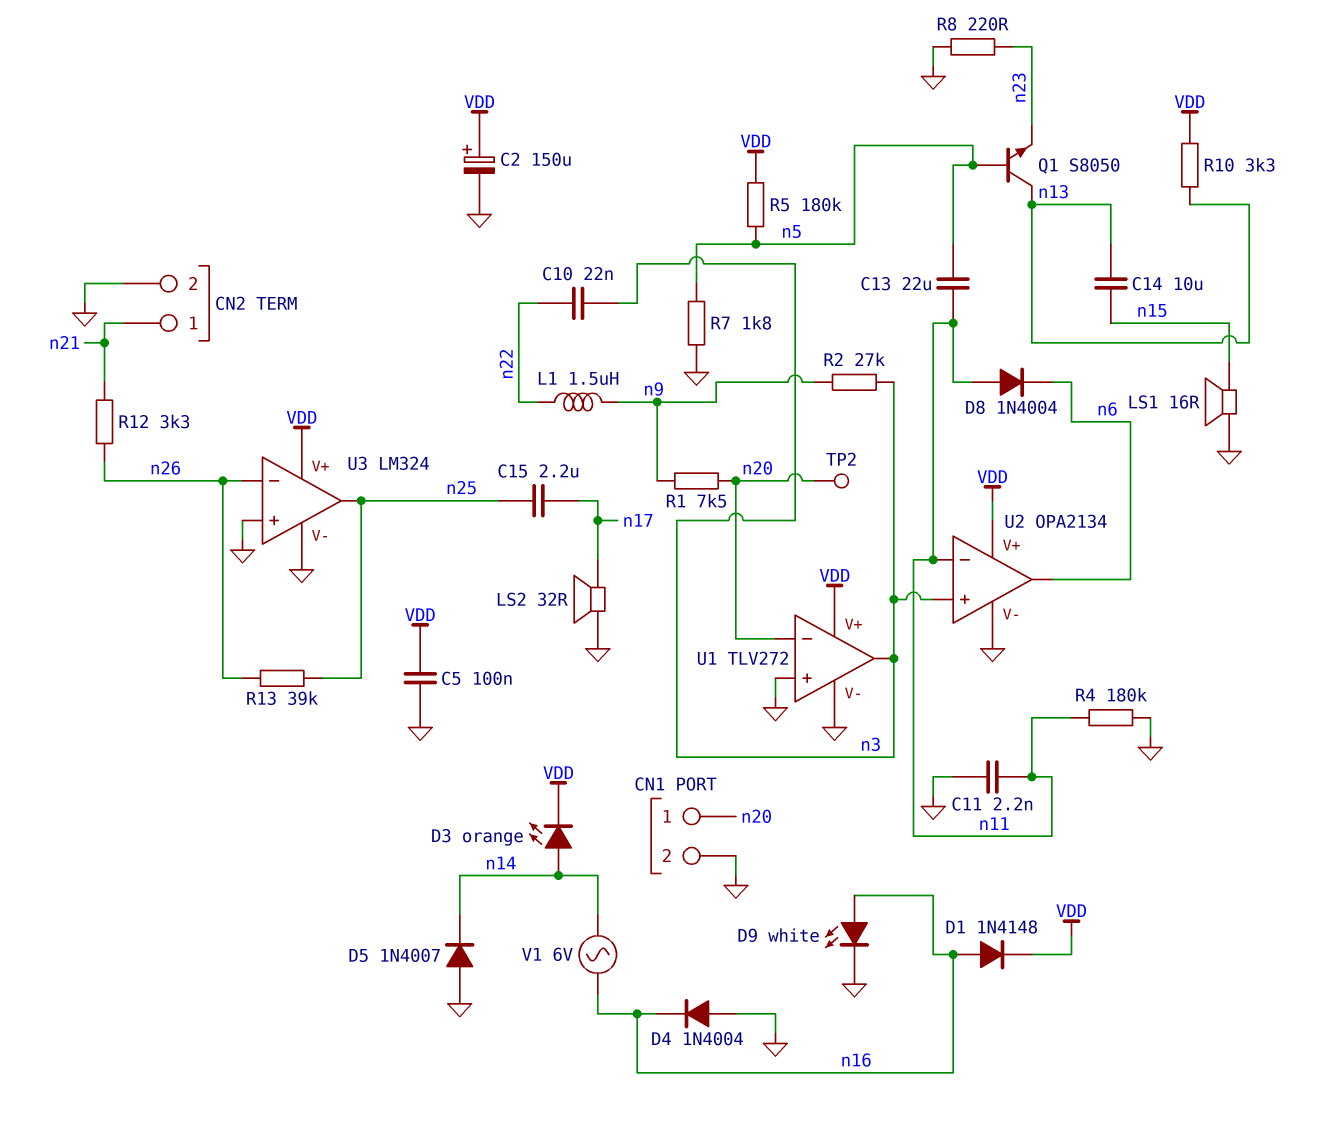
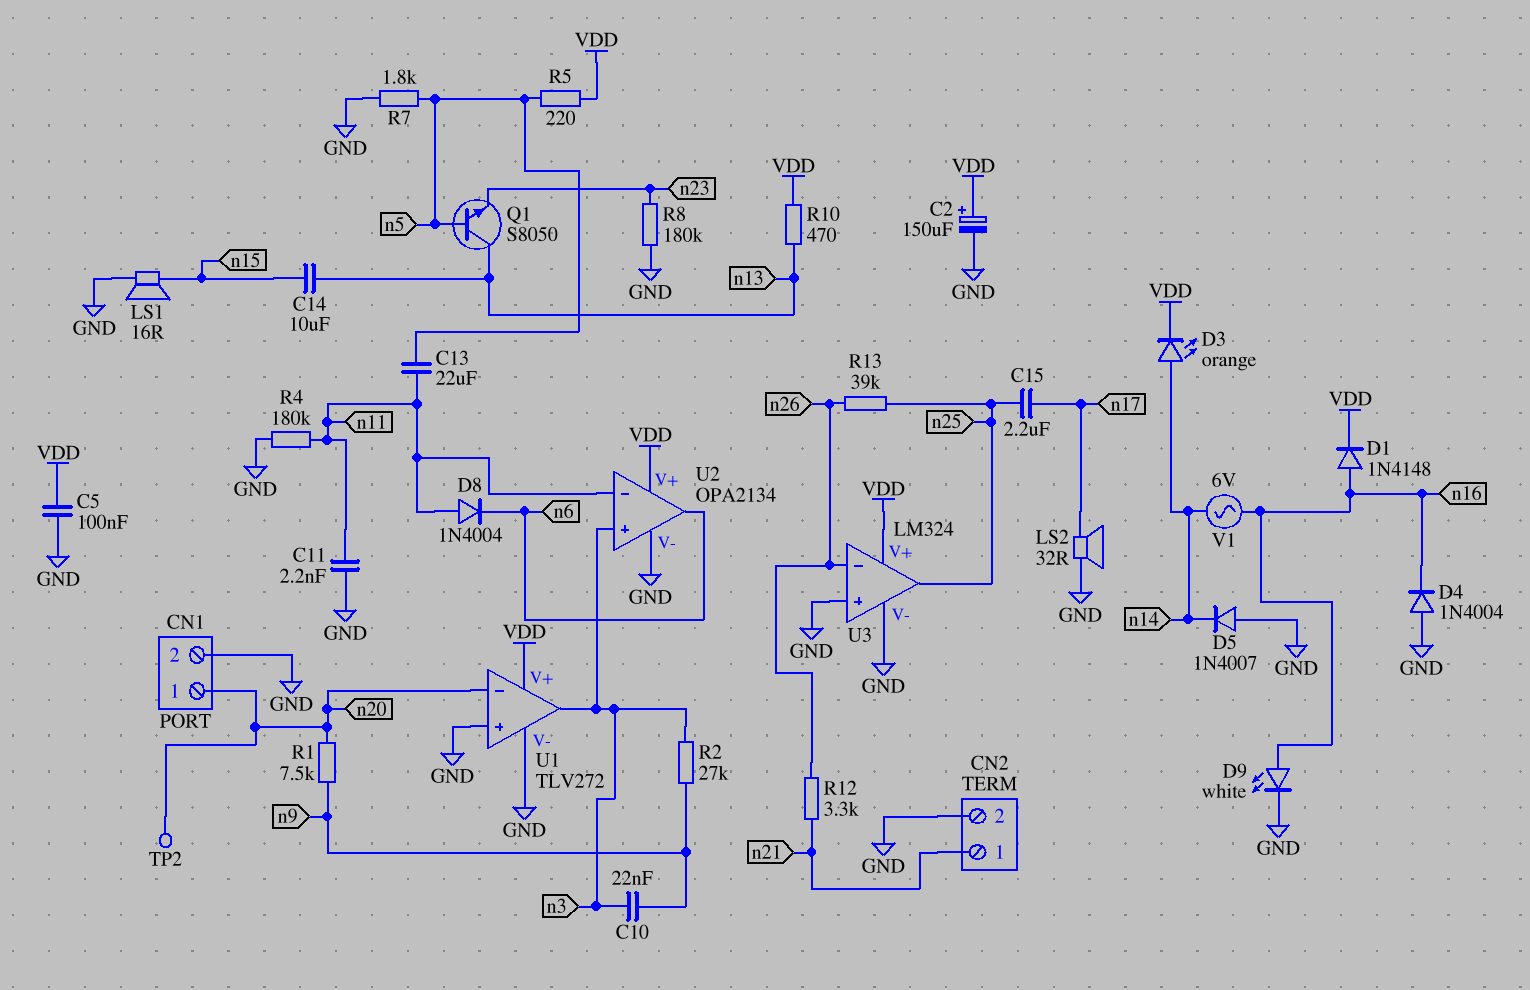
C10: 22nF (n3, n22) -> 22nF (n3, n9)
L1: 1.5uH (n9, n22) -> none
R5: 180k (VDD, n5) -> 220 (VDD, n5)
R8: 220 (GND, n23) -> 180k (GND, n23)
R10: 3.3k (VDD, n13) -> 470 (VDD, n13)

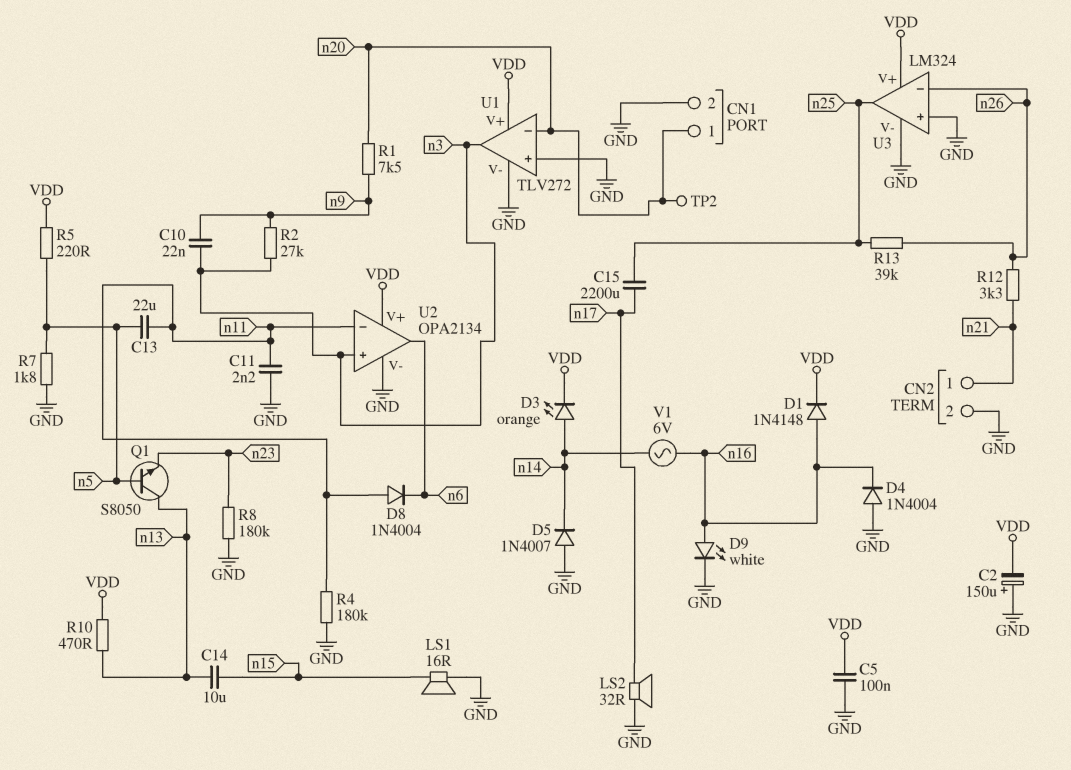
C2: 150uF (plus VDD, minus GND) -> 150uF (plus GND, minus VDD)
C15: 2.2uF (n17, n25) -> 2200uF (n17, n25)

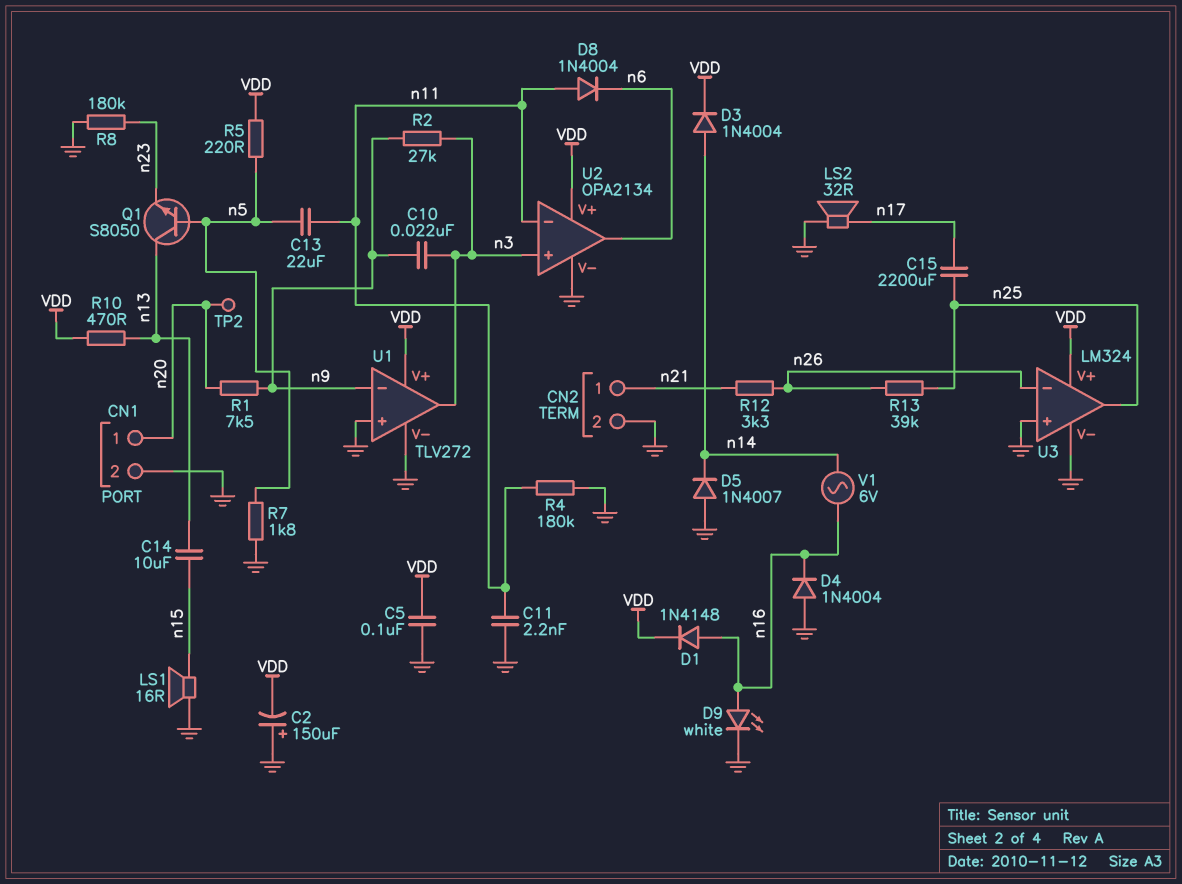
D3: LED orange (A n14, K VDD) -> diode 1N4004 (A n14, K VDD)
U1 pin in-: n20 -> n9

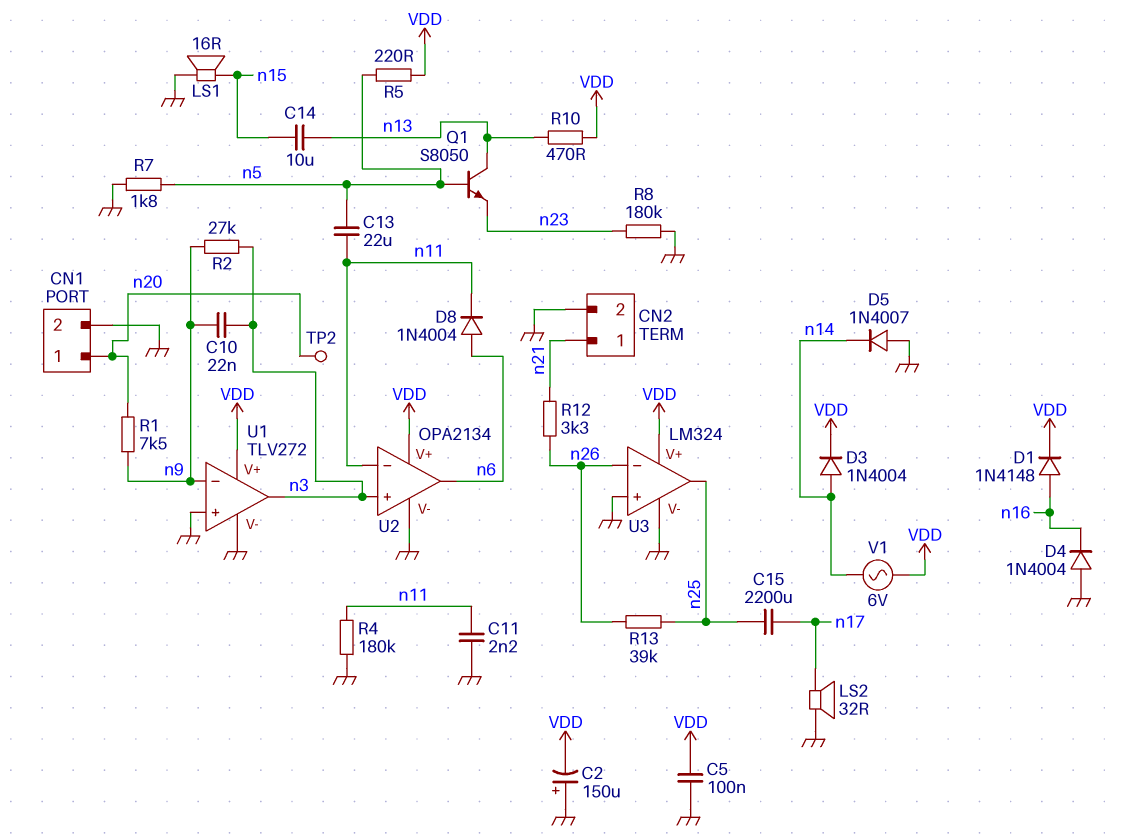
D8: diode 1N4004 (A n11, K n6) -> diode 1N4004 (A n6, K n11)
D9: LED white (A n16, K GND) -> none
V1: AC 6V (n14, n16) -> AC 6V (VDD, n14)

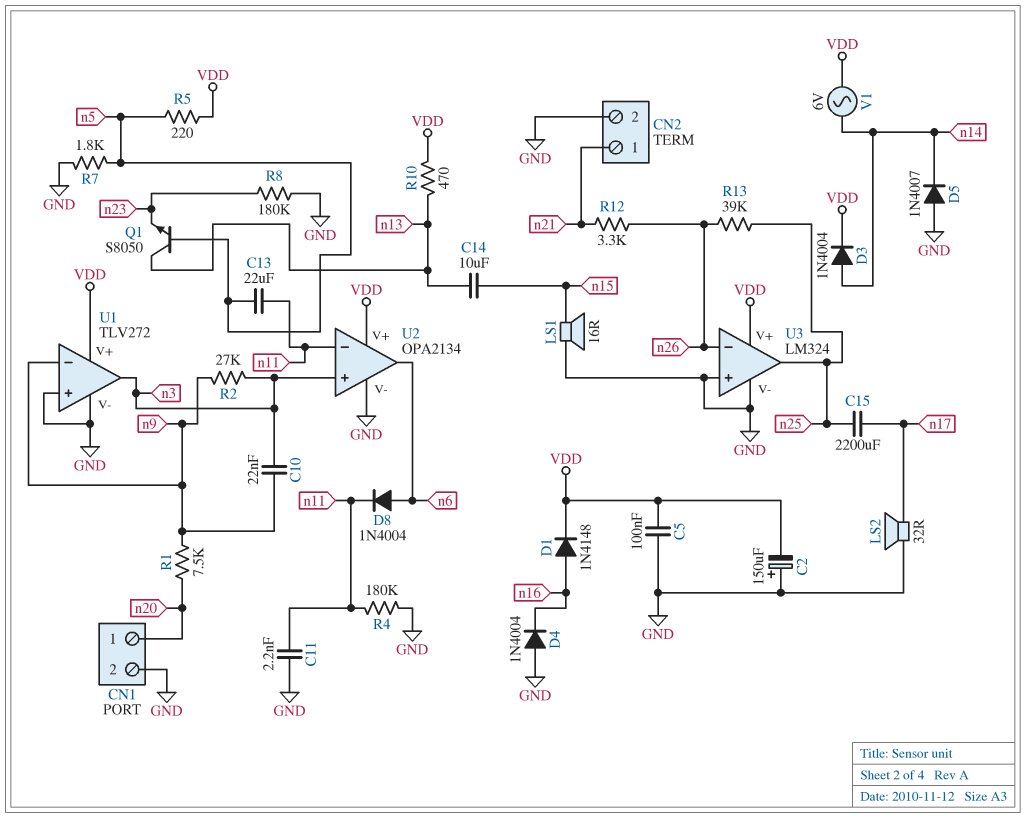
TP2: test point (n20) -> none

